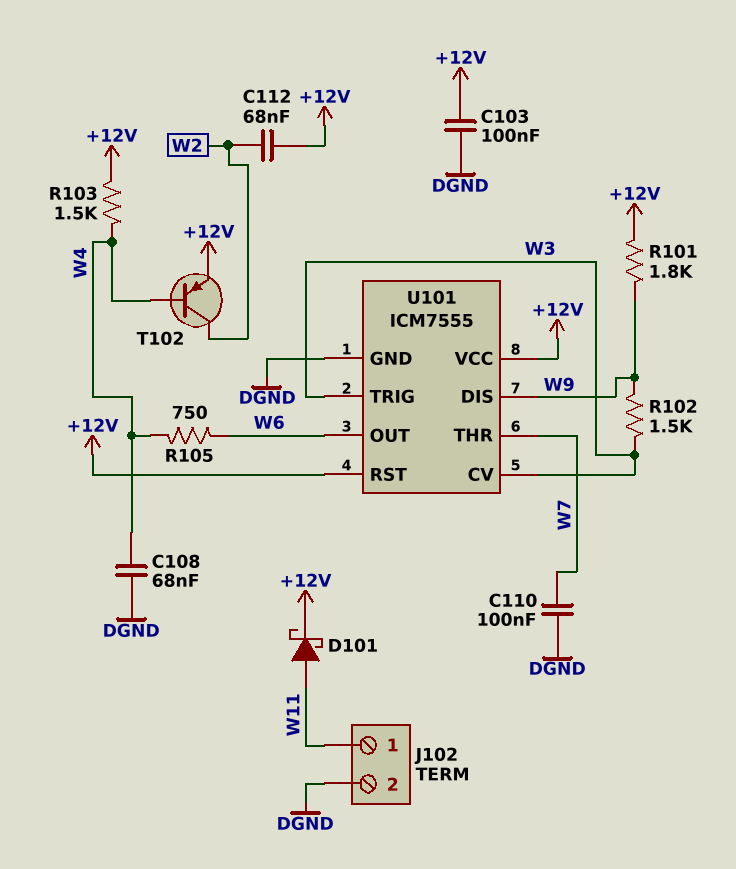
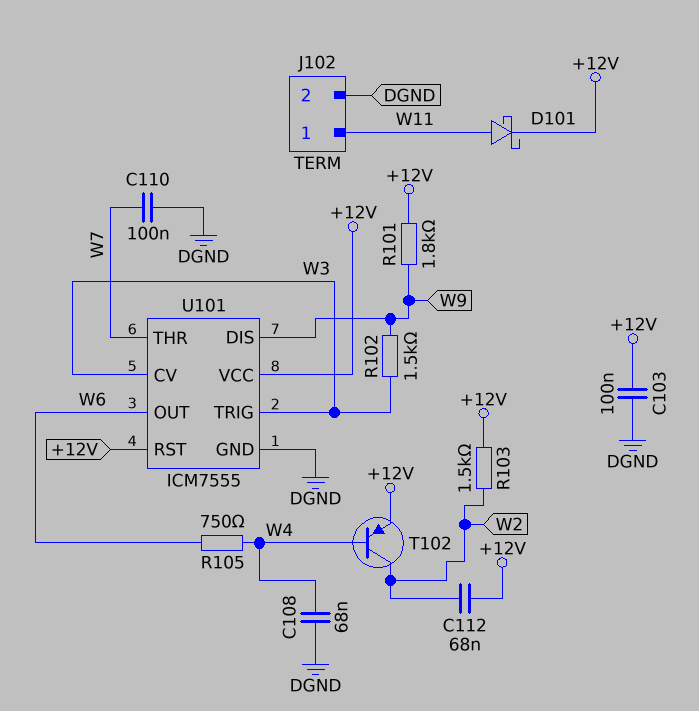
R103: 1.5k (+12V, W4) -> 1.5k (+12V, W2)

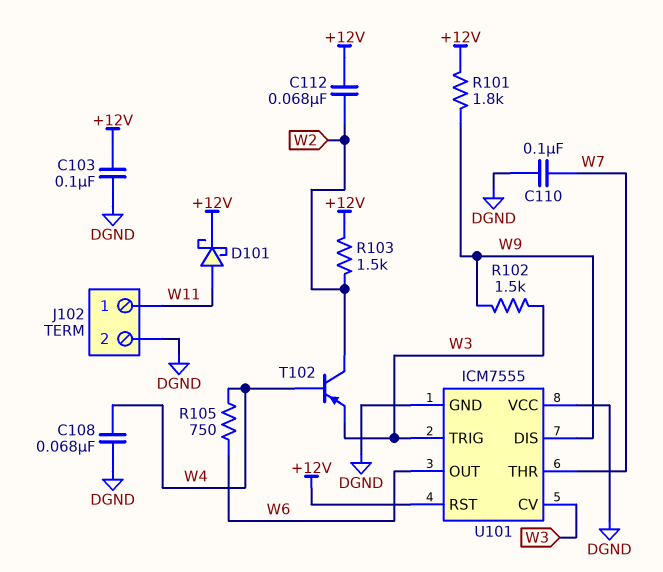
T102: PNP (B W4, C W2, E +12V) -> PNP (B W4, C W2, E W3)
U101 pin VCC: +12V -> DGND

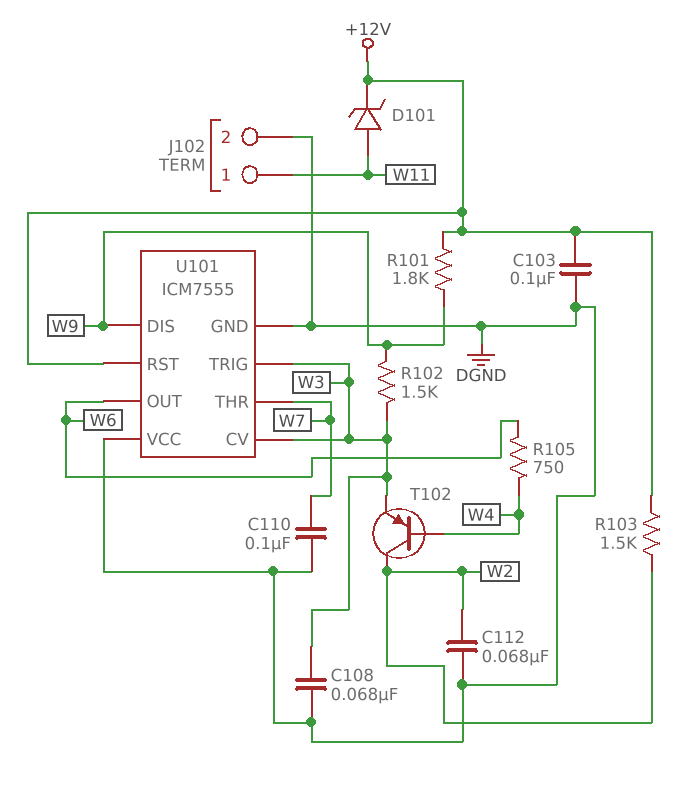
C108: 68nF (DGND, W4) -> 68nF (DGND, W3)
C112: 68nF (+12V, W2) -> 68nF (DGND, W2)
D101: schottky (A W11, K +12V) -> zener (A W11, K +12V)

